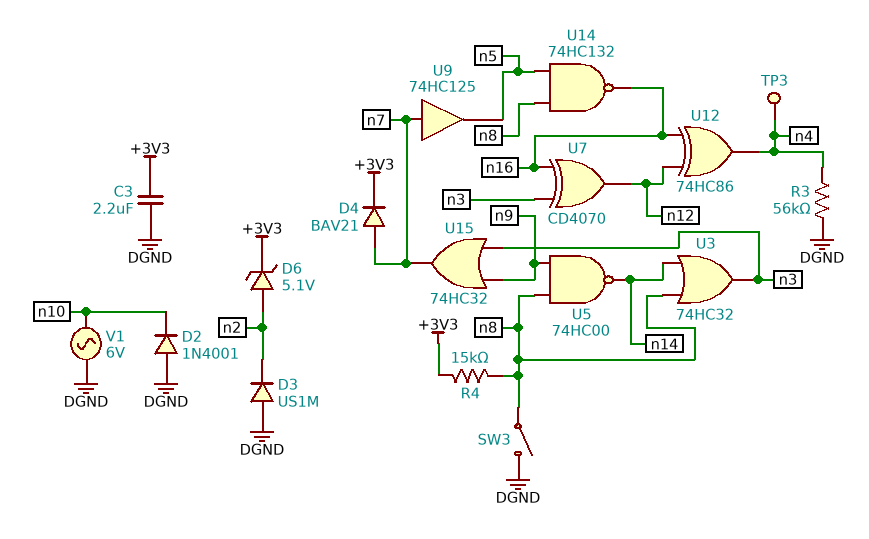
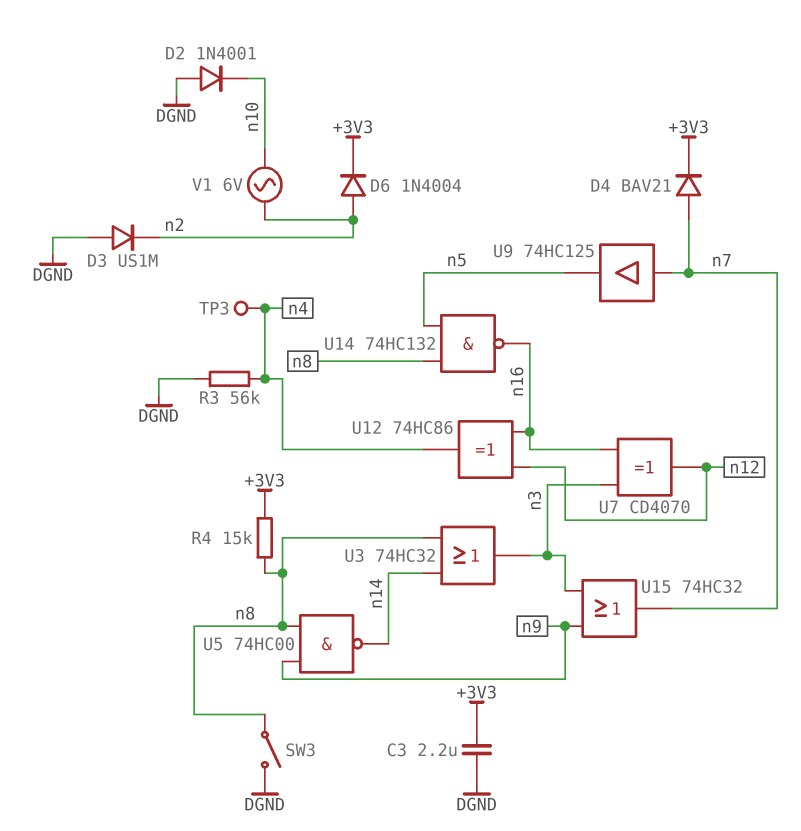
D6: zener 5.1V (A n2, K +3V3) -> diode 1N4004 (A n2, K +3V3)
V1: AC 6V (DGND, n10) -> AC 6V (n2, n10)

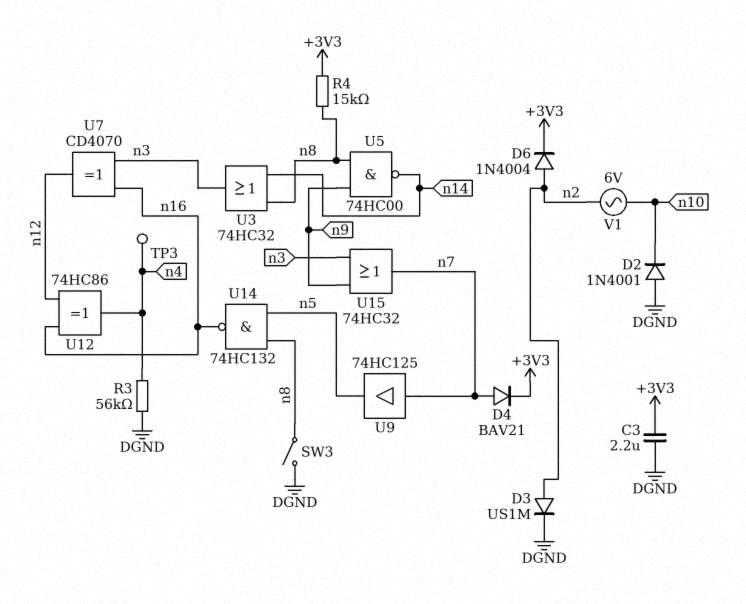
D3: diode US1M (A DGND, K n2) -> diode US1M (A n2, K DGND)

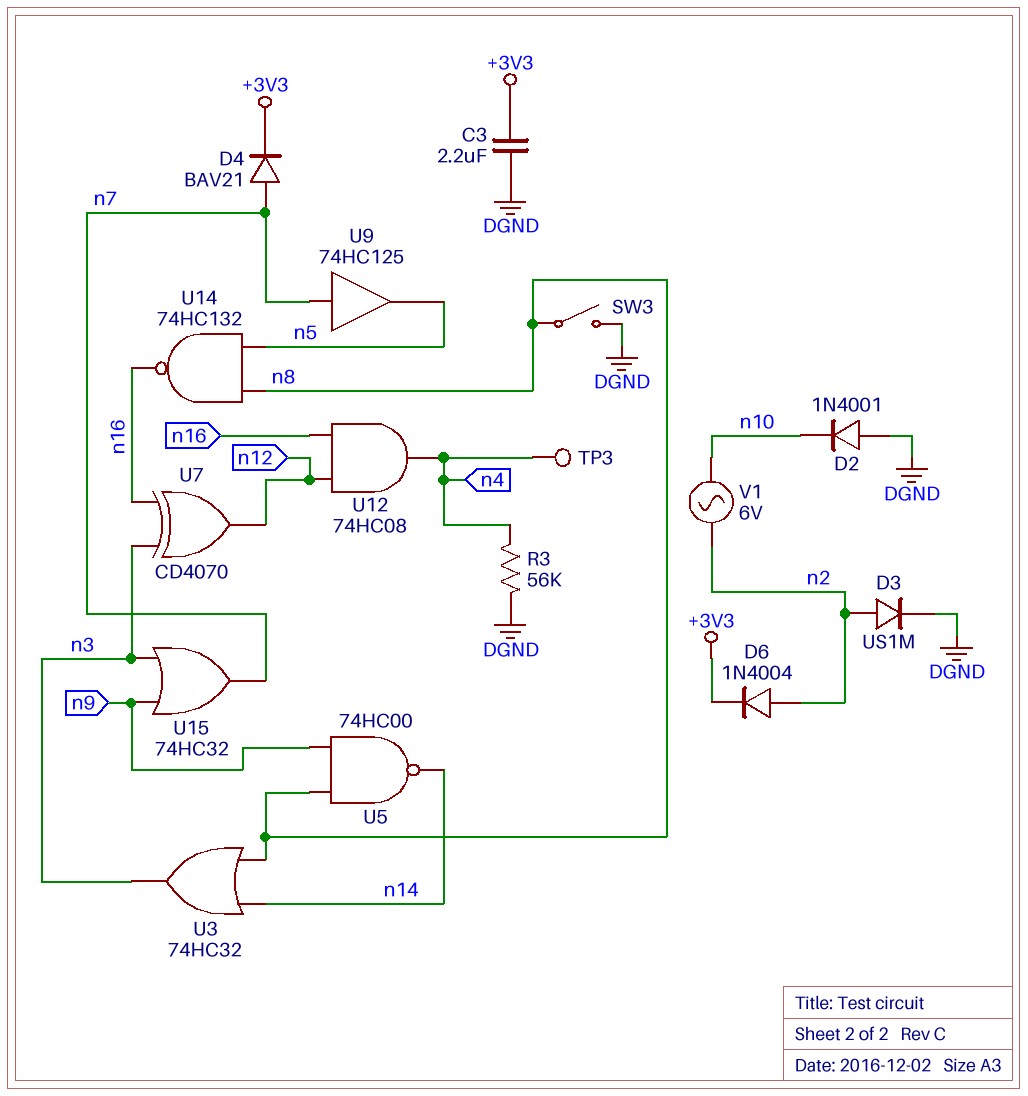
R4: 15k (+3V3, n8) -> none
U12: XOR 74HC86 (in n12, in n16, out n4) -> AND 74HC08 (in n12, in n16, out n4)

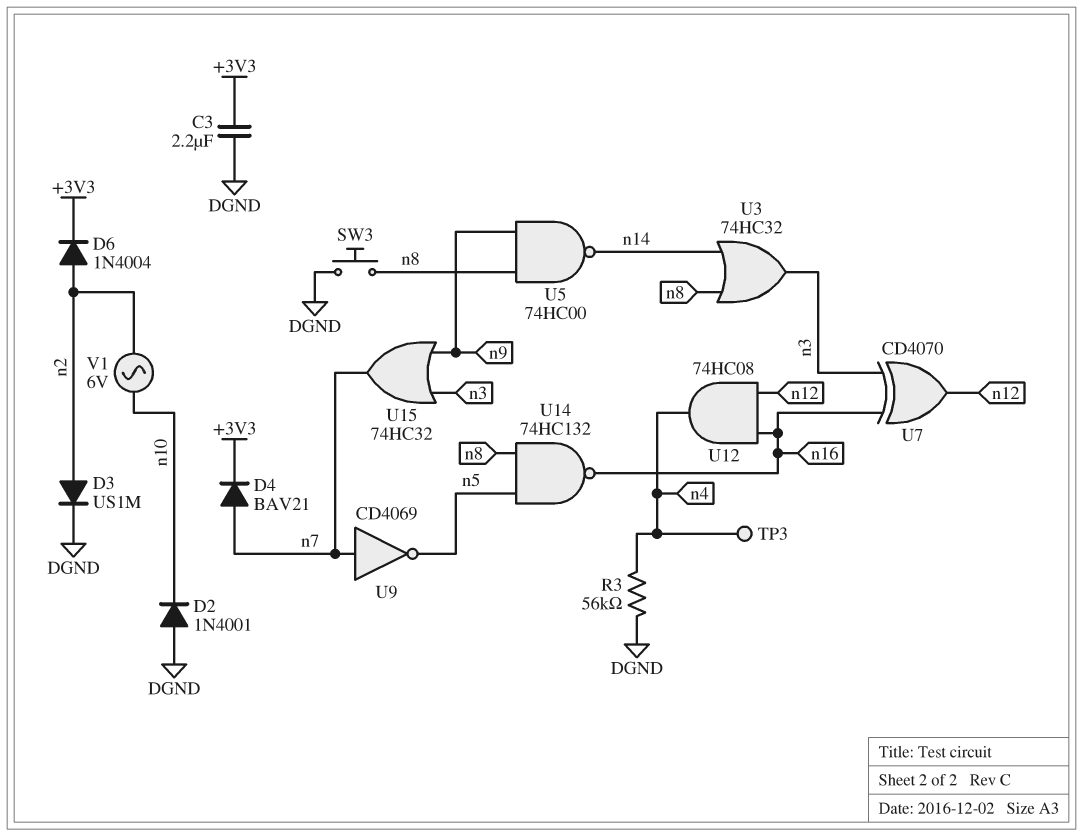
SW3: switch (DGND, n8) -> button (DGND, n8)
U9: buffer 74HC125 (in n7, out n5) -> NOT CD4069 (in n7, out n5)

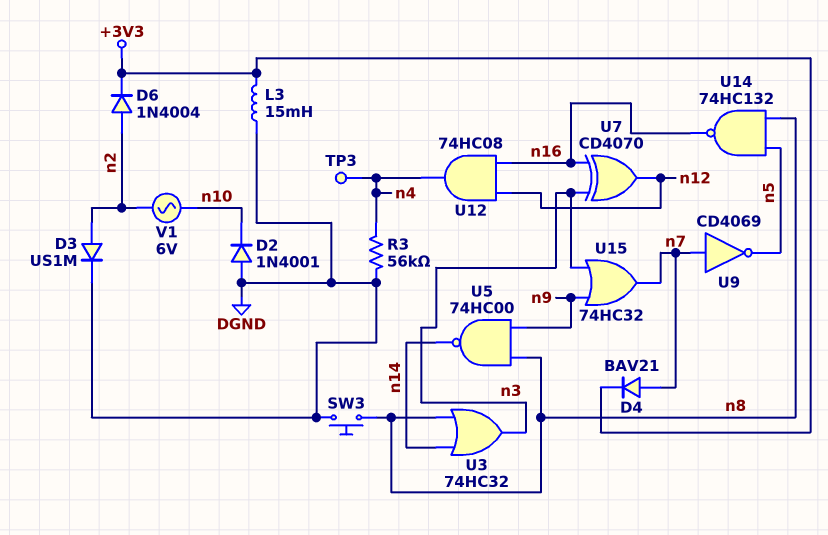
C3: 2.2uF (+3V3, DGND) -> none
L3: none -> 15mH (+3V3, DGND)

